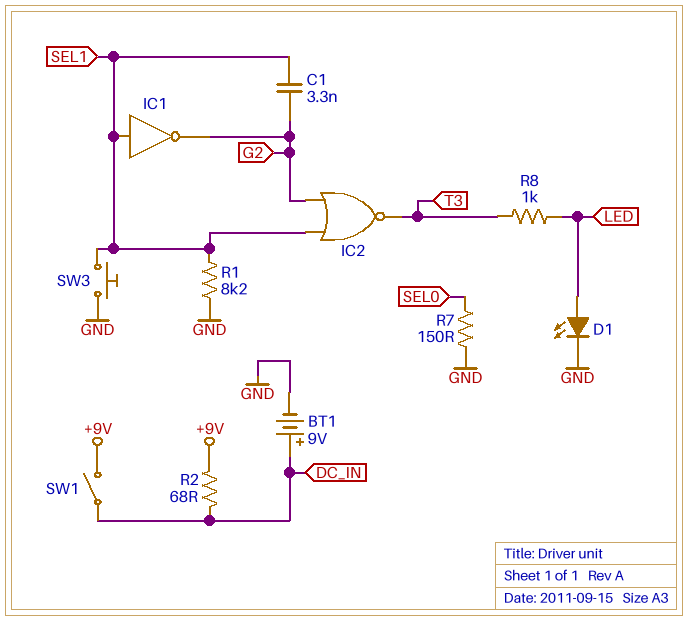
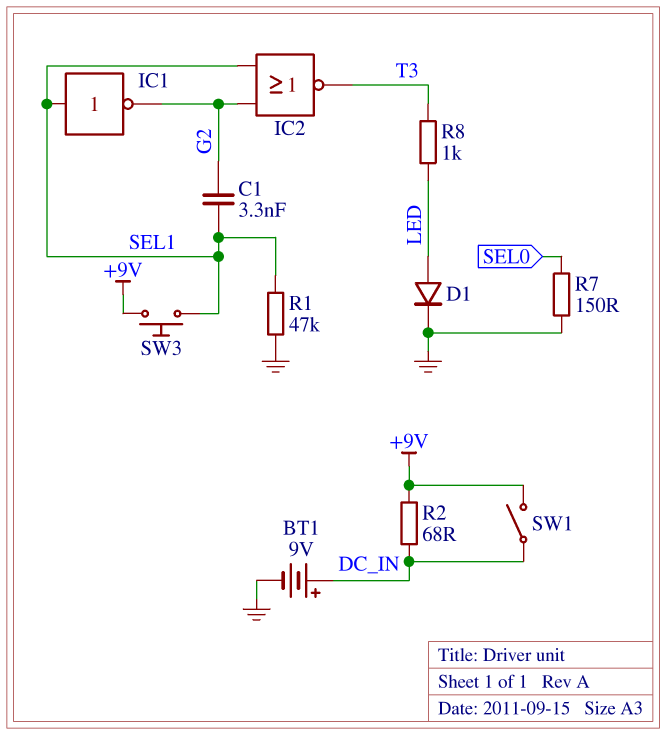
D1: LED (A LED, K GND) -> diode (A LED, K GND)
R1: 8.2k (GND, SEL1) -> 47k (GND, SEL1)
SW3: button (GND, SEL1) -> button (+9V, SEL1)

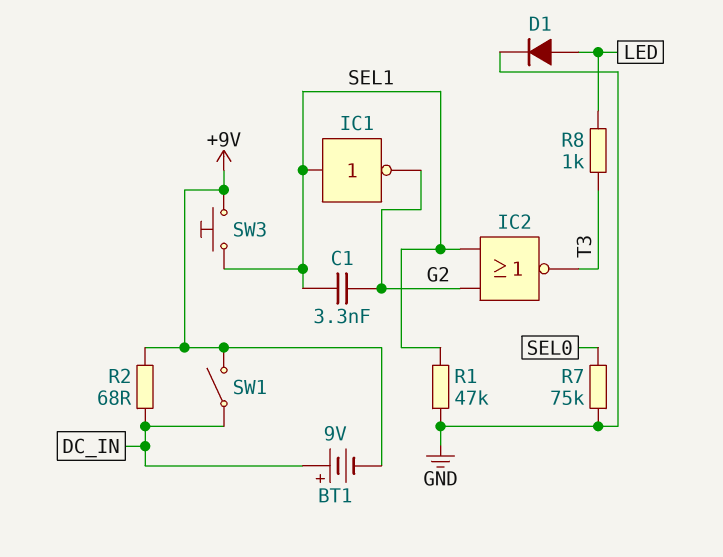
BT1: 9V (plus DC_IN, minus GND) -> 9V (plus DC_IN, minus +9V)
R7: 150 (GND, SEL0) -> 75k (GND, SEL0)

